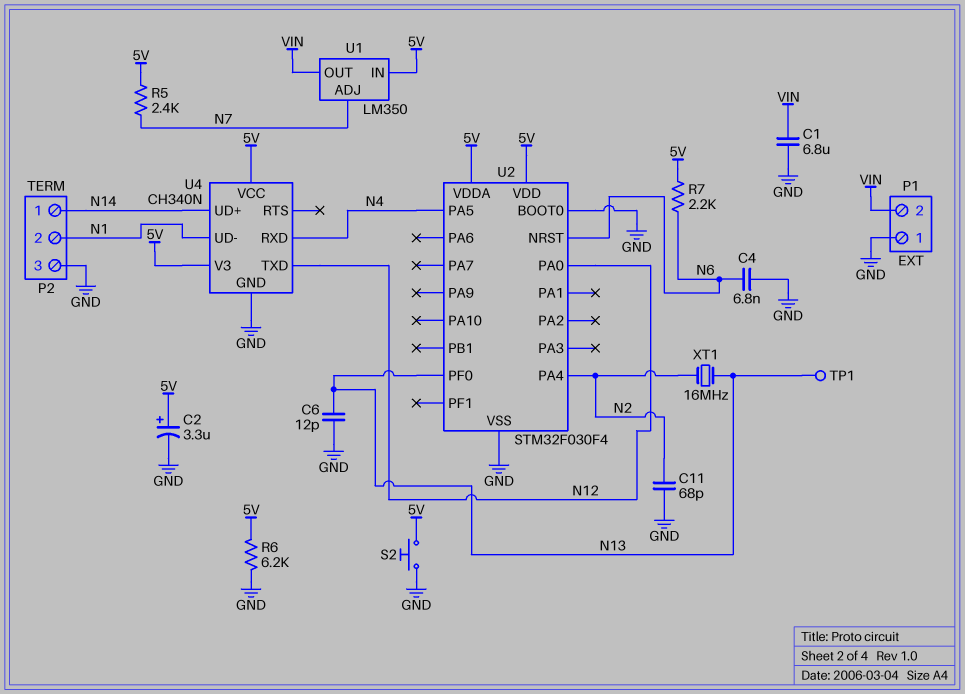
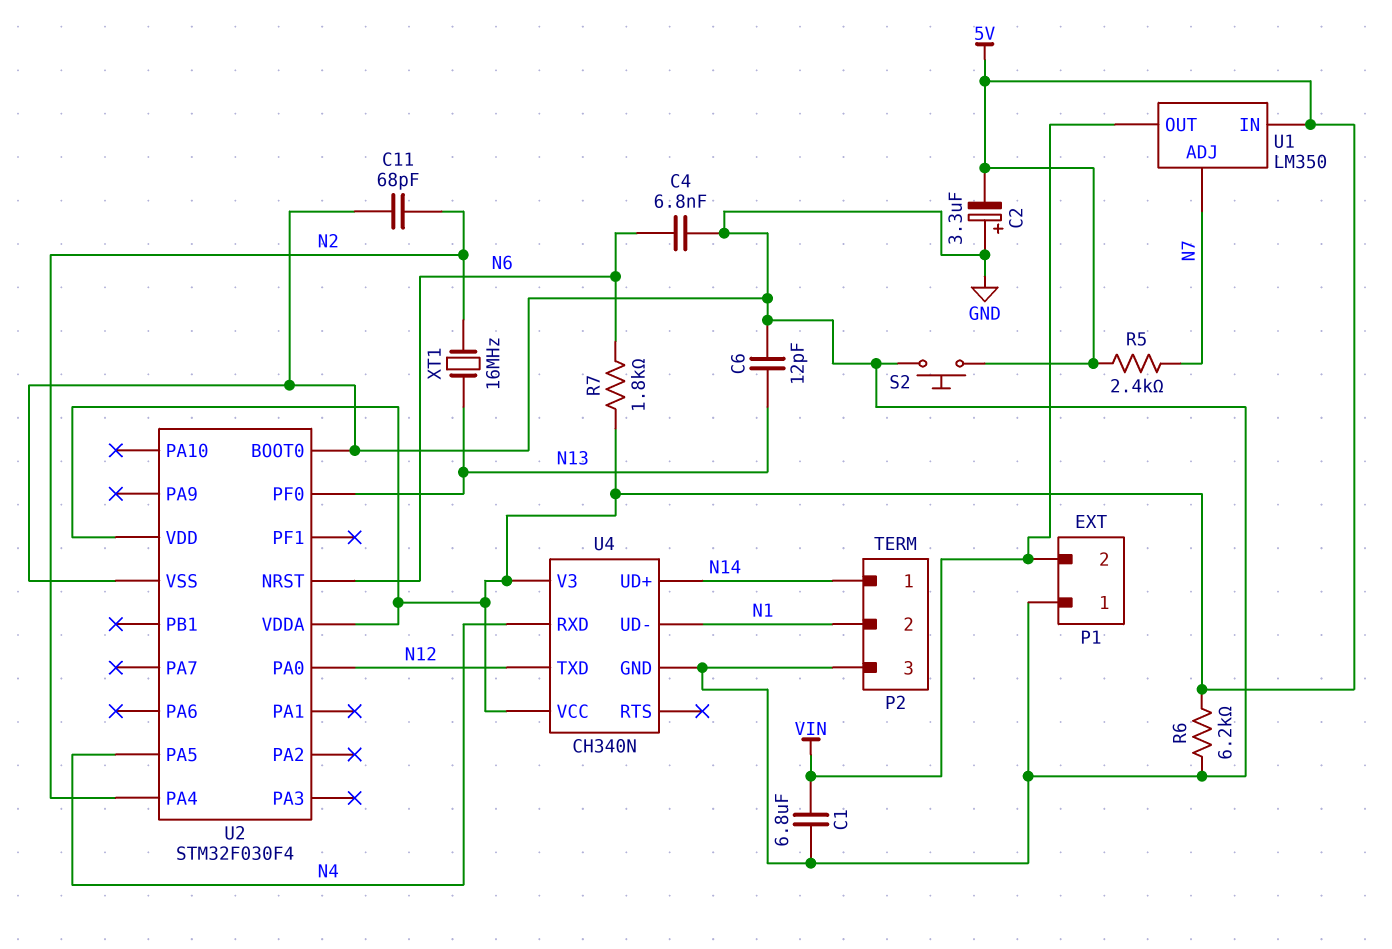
C2: 3.3uF (plus 5V, minus GND) -> 3.3uF (plus GND, minus 5V)
R7: 2.2k (5V, N6) -> 1.8k (5V, N6)
TP1: test point (N13) -> none

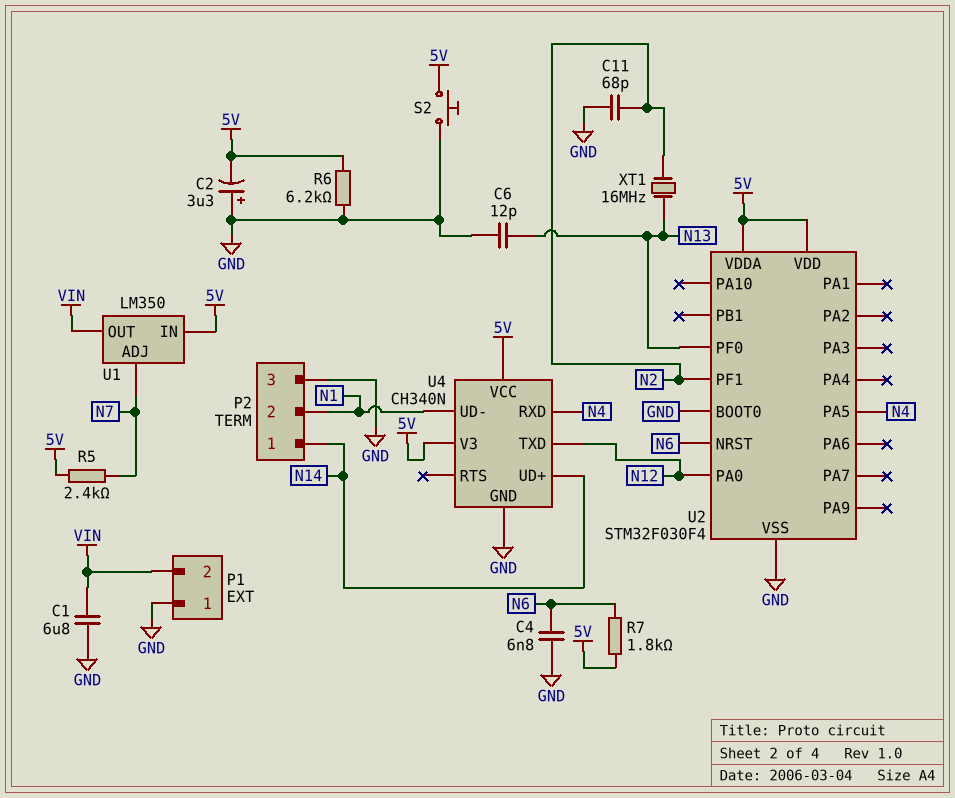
U2 pin PA4: N2 -> none
U2 pin PF1: none -> N2

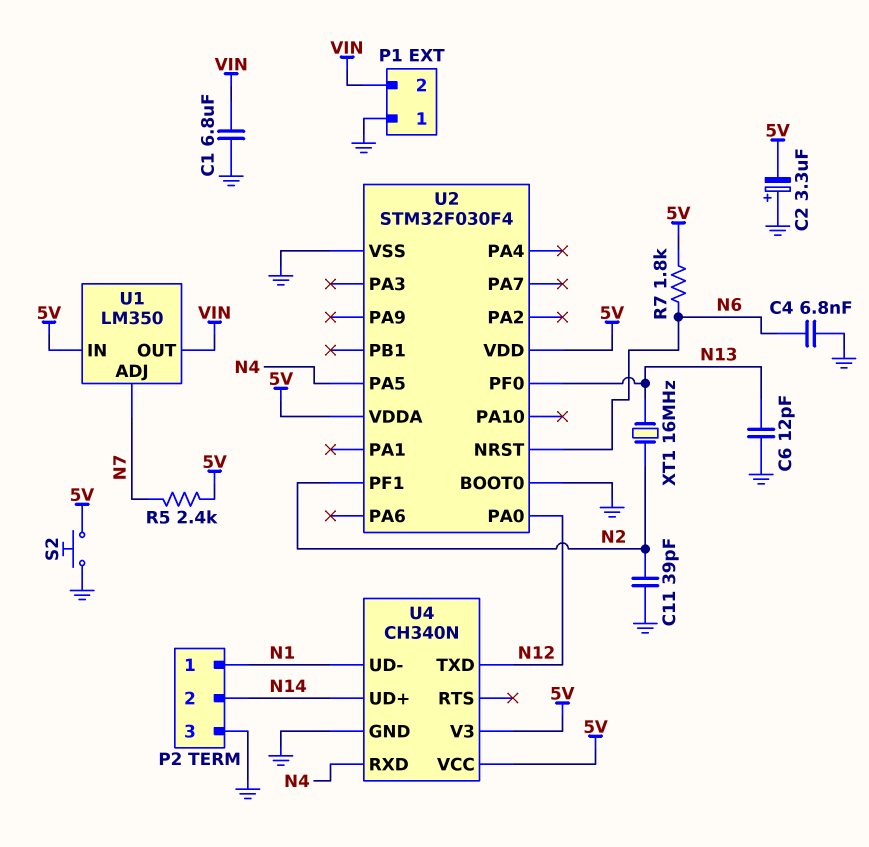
C11: 68pF (GND, N2) -> 39pF (GND, N2)
P2 pin 1: N14 -> N1
P2 pin 2: N1 -> N14
R6: 6.2k (5V, GND) -> none

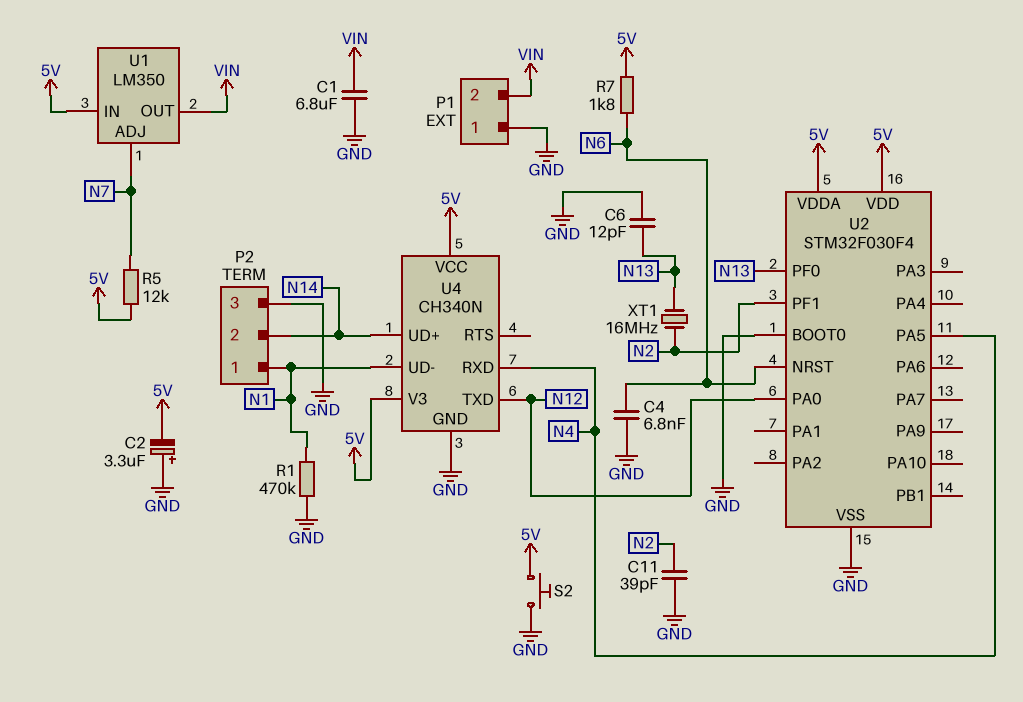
R1: none -> 470k (GND, N1)
R5: 2.4k (5V, N7) -> 12k (5V, N7)

